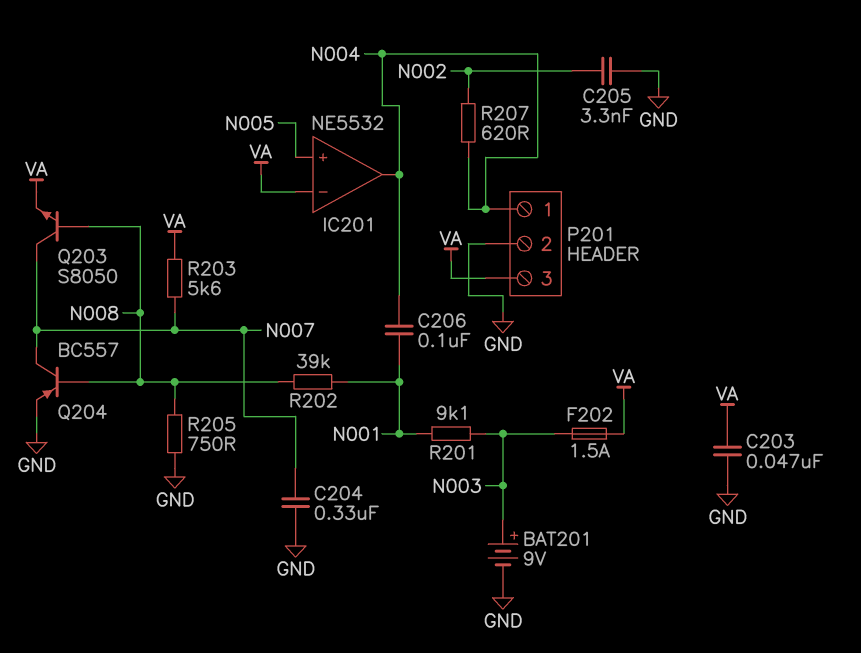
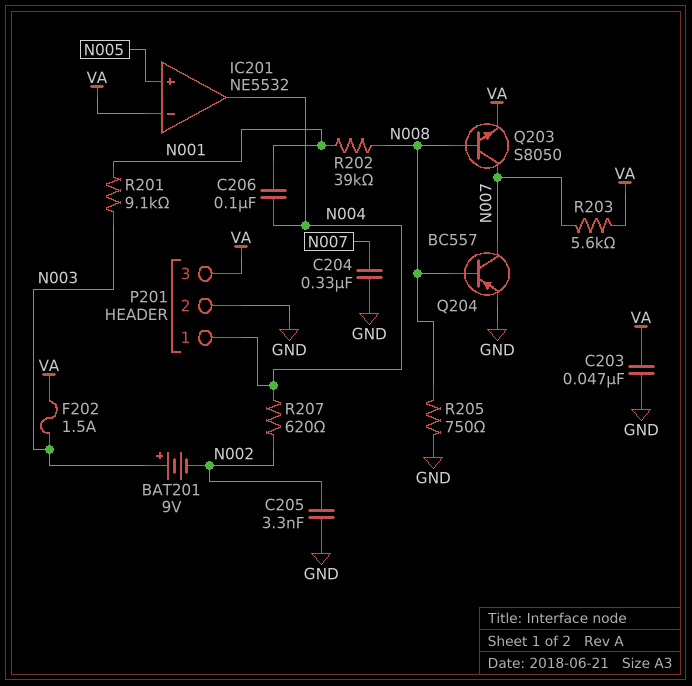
BAT201: 9V (plus N003, minus GND) -> 9V (plus N003, minus N002)

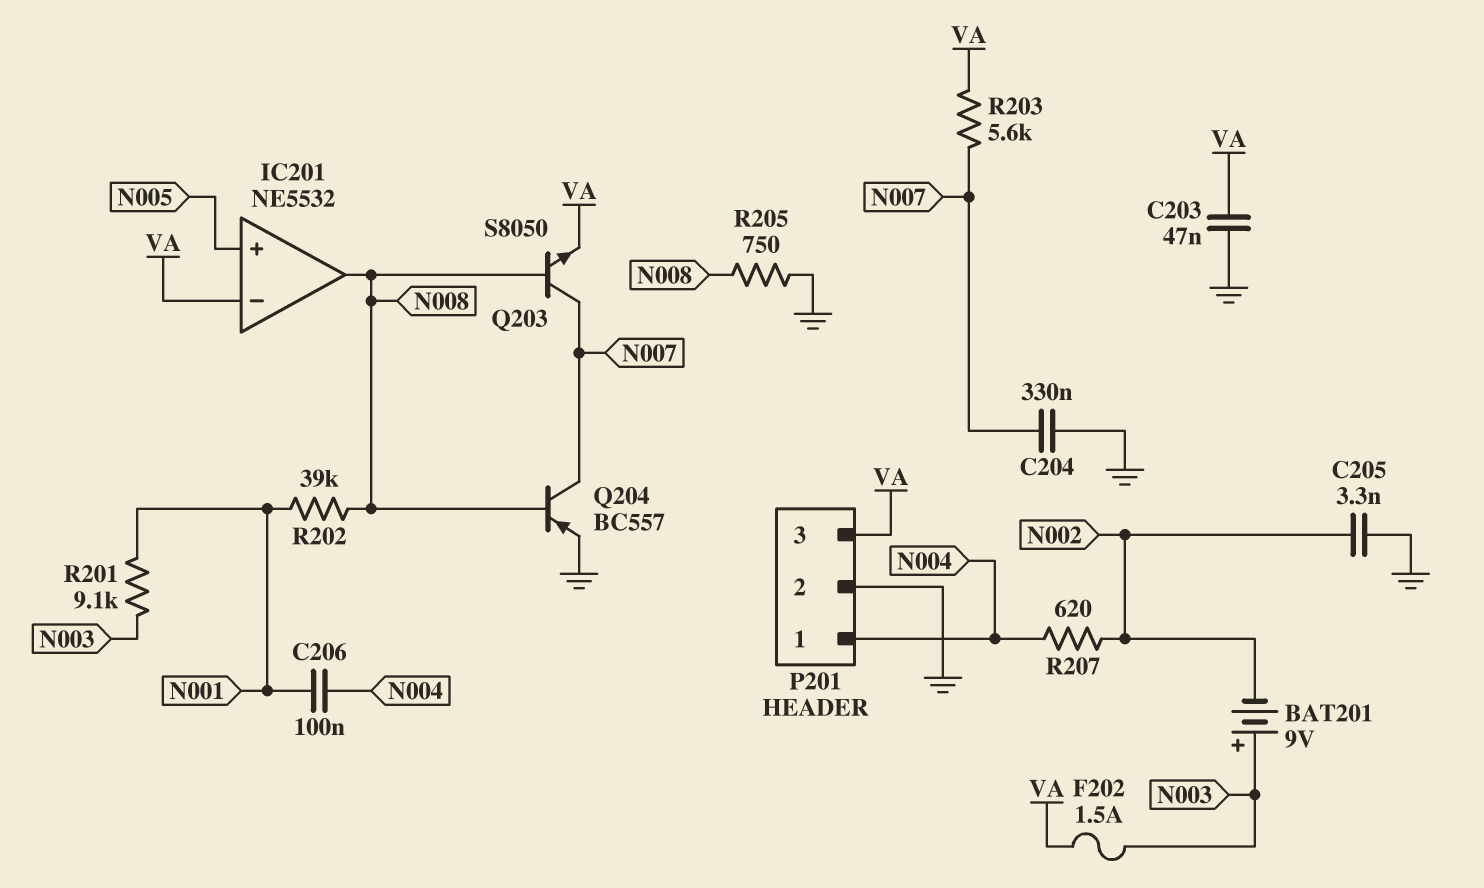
IC201 pin out: N004 -> N008

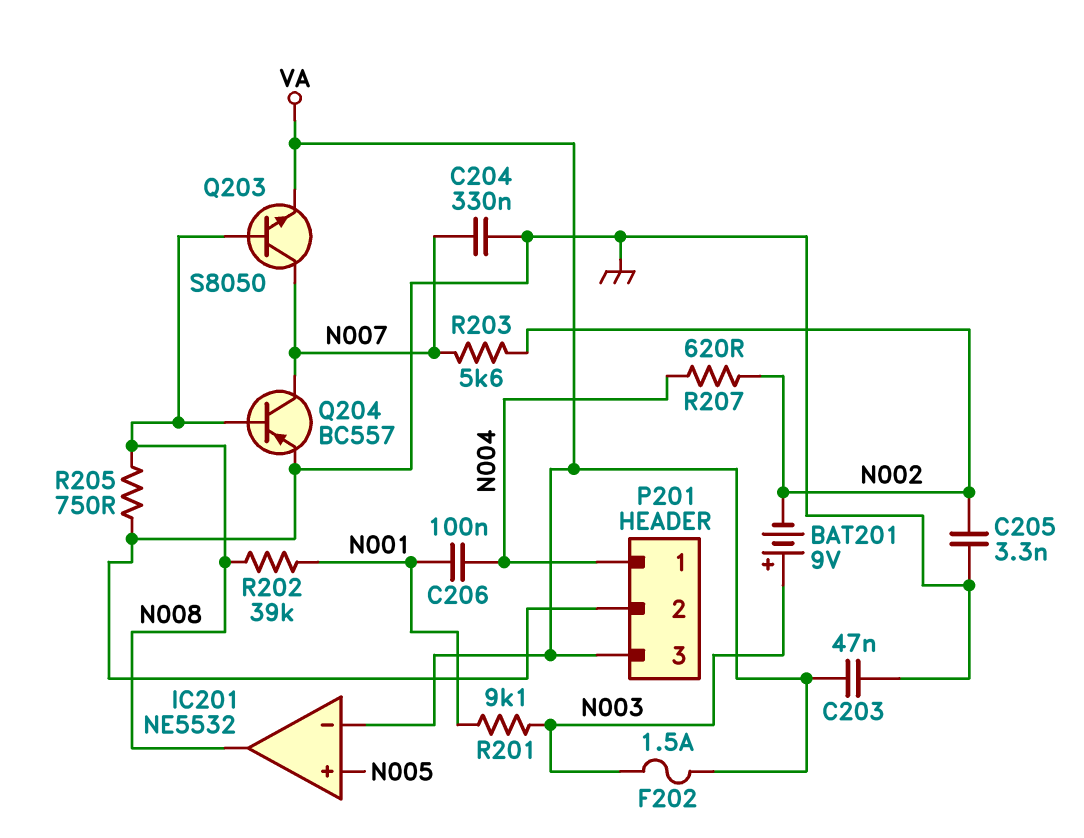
R203: 5.6k (N007, VA) -> 5.6k (N002, N007)

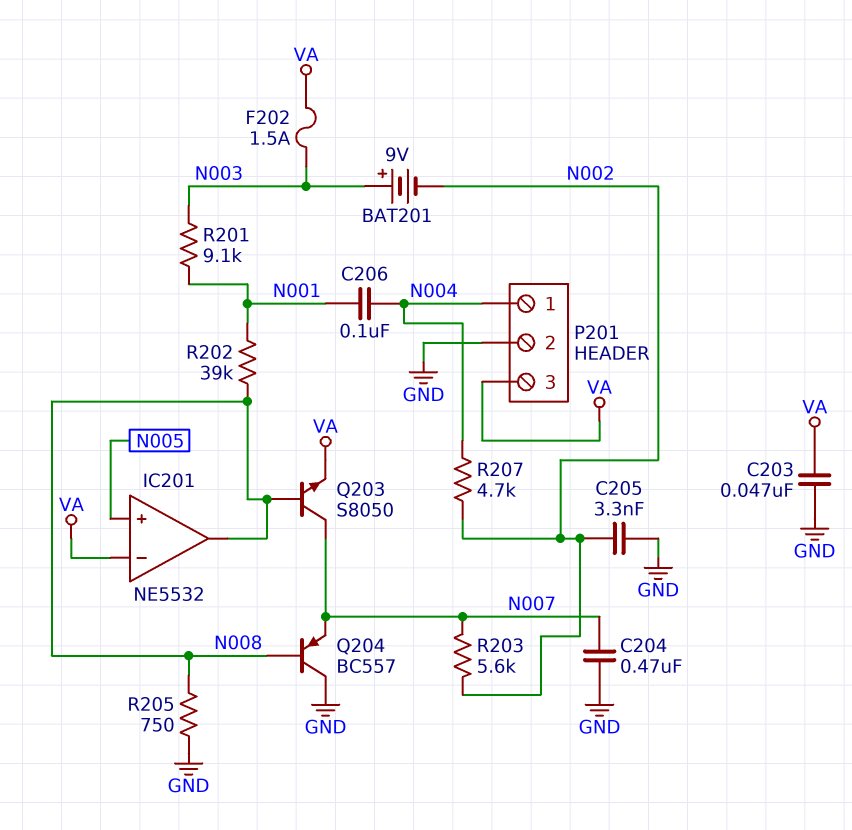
C204: 330nF (GND, N007) -> 470nF (GND, N007)
Q204: PNP BC557 (B N008, C N007, E GND) -> PNP BC557 (B N008, C GND, E N007)
R207: 620 (N002, N004) -> 4.7k (N002, N004)

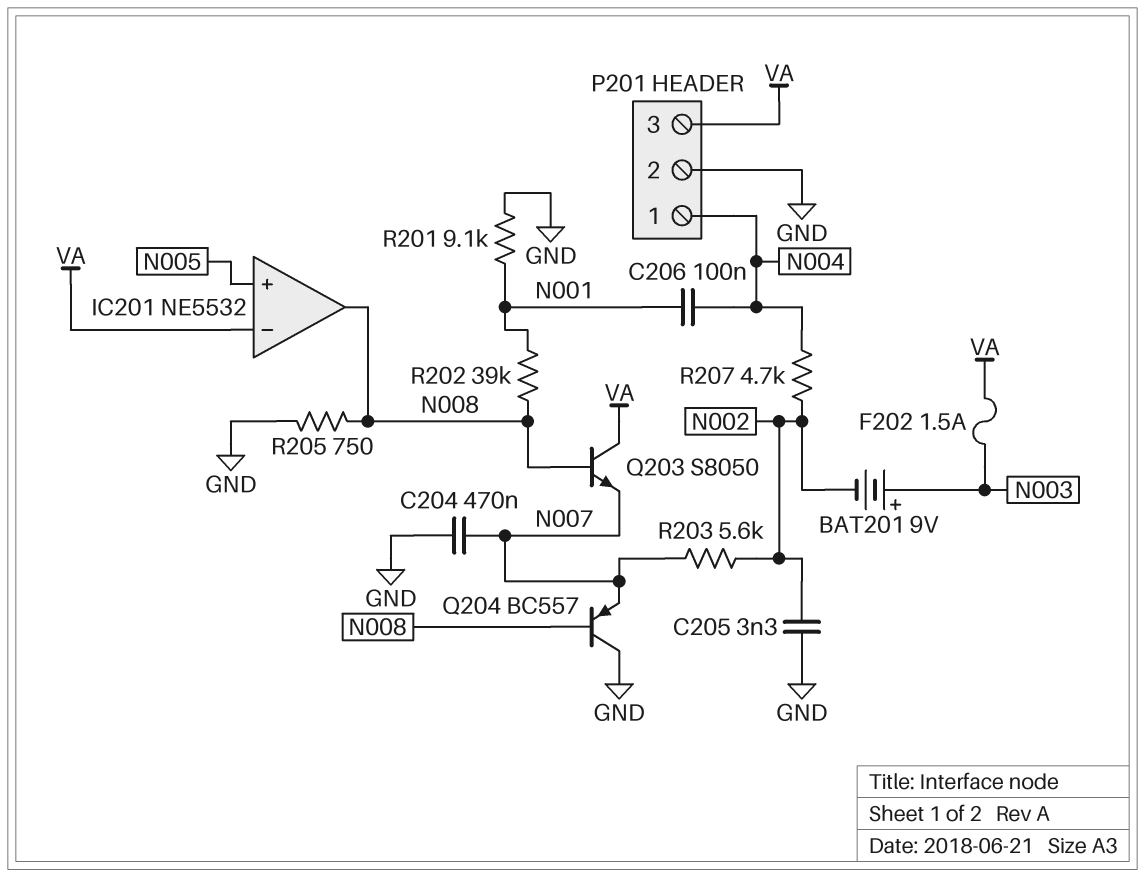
C203: 47nF (GND, VA) -> none
Q203: NPN S8050 (B N008, C N007, E VA) -> NPN S8050 (B N008, C VA, E N007)
R201: 9.1k (N001, N003) -> 9.1k (GND, N001)

